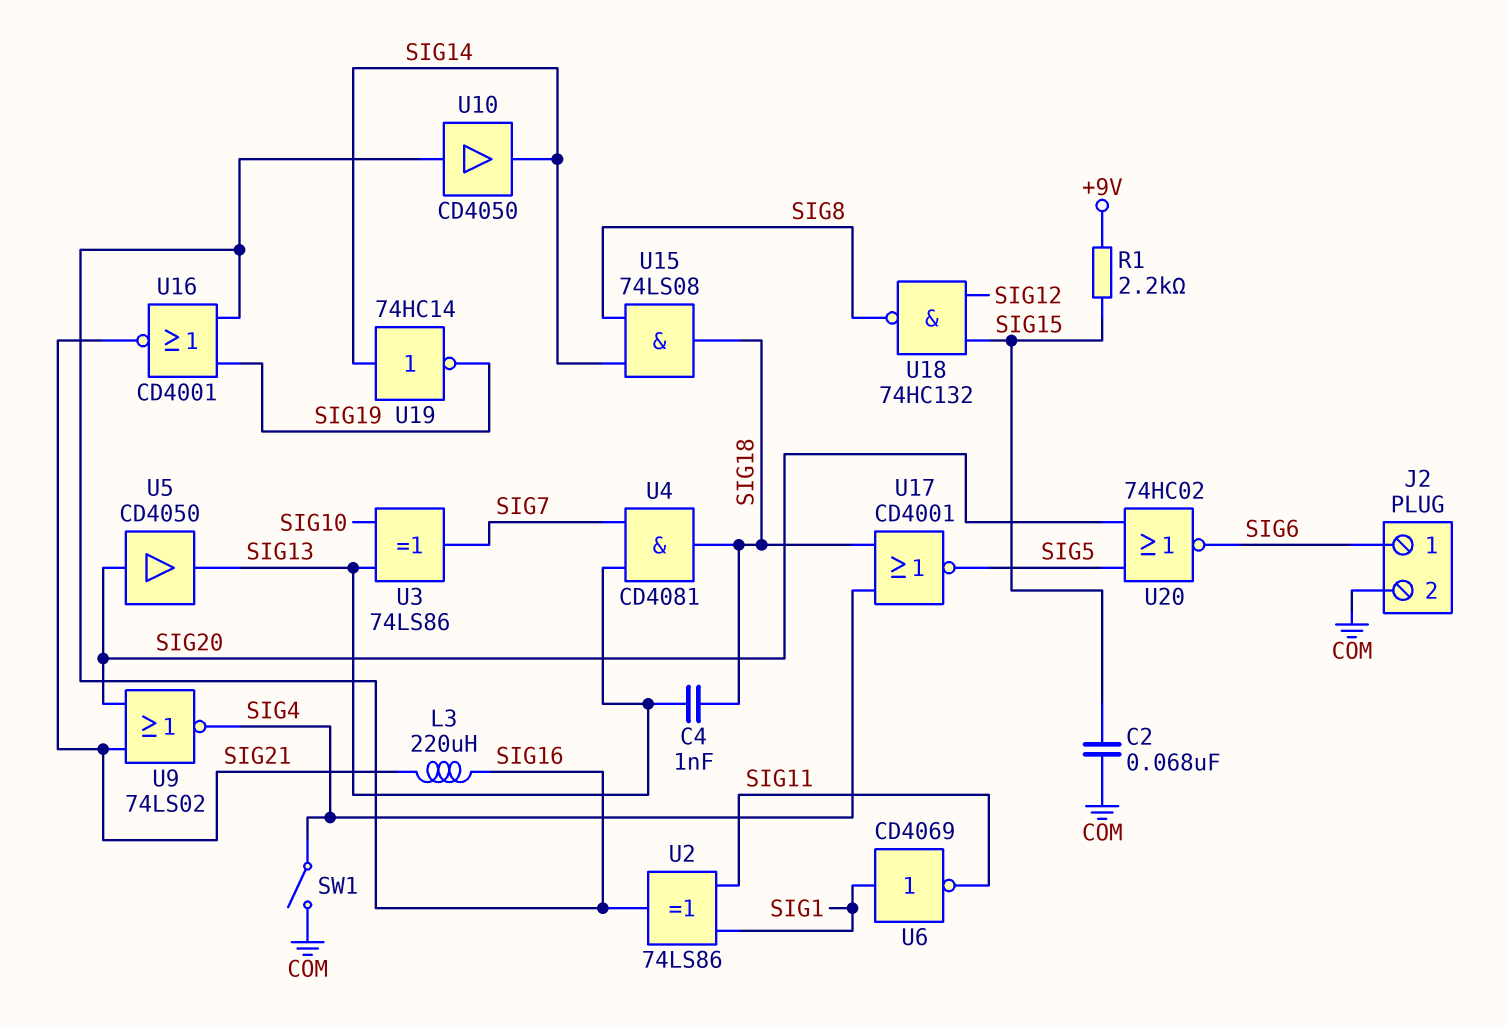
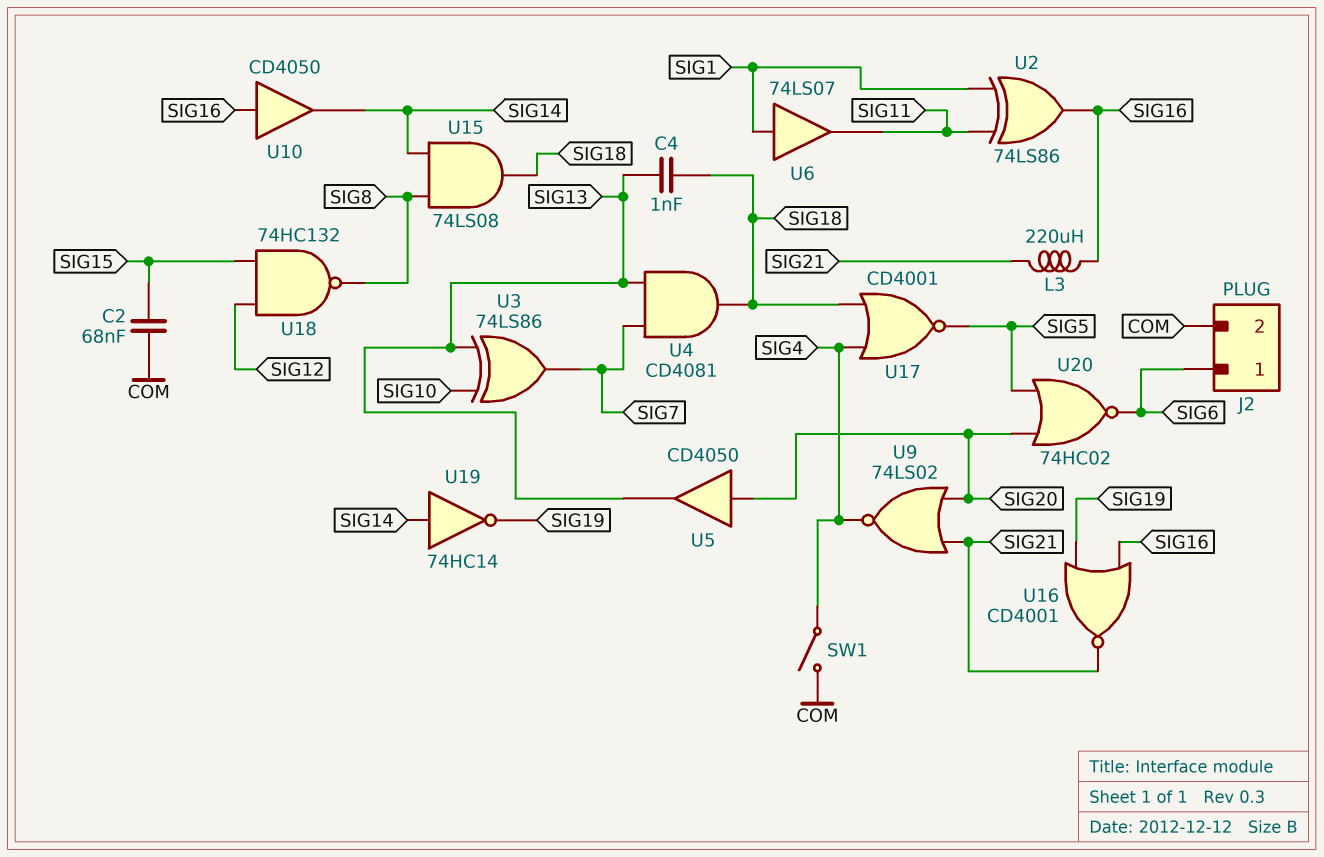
R1: 2.2k (+9V, SIG15) -> none
U6: NOT CD4069 (in SIG1, out SIG11) -> buffer 74LS07 (in SIG1, out SIG11)

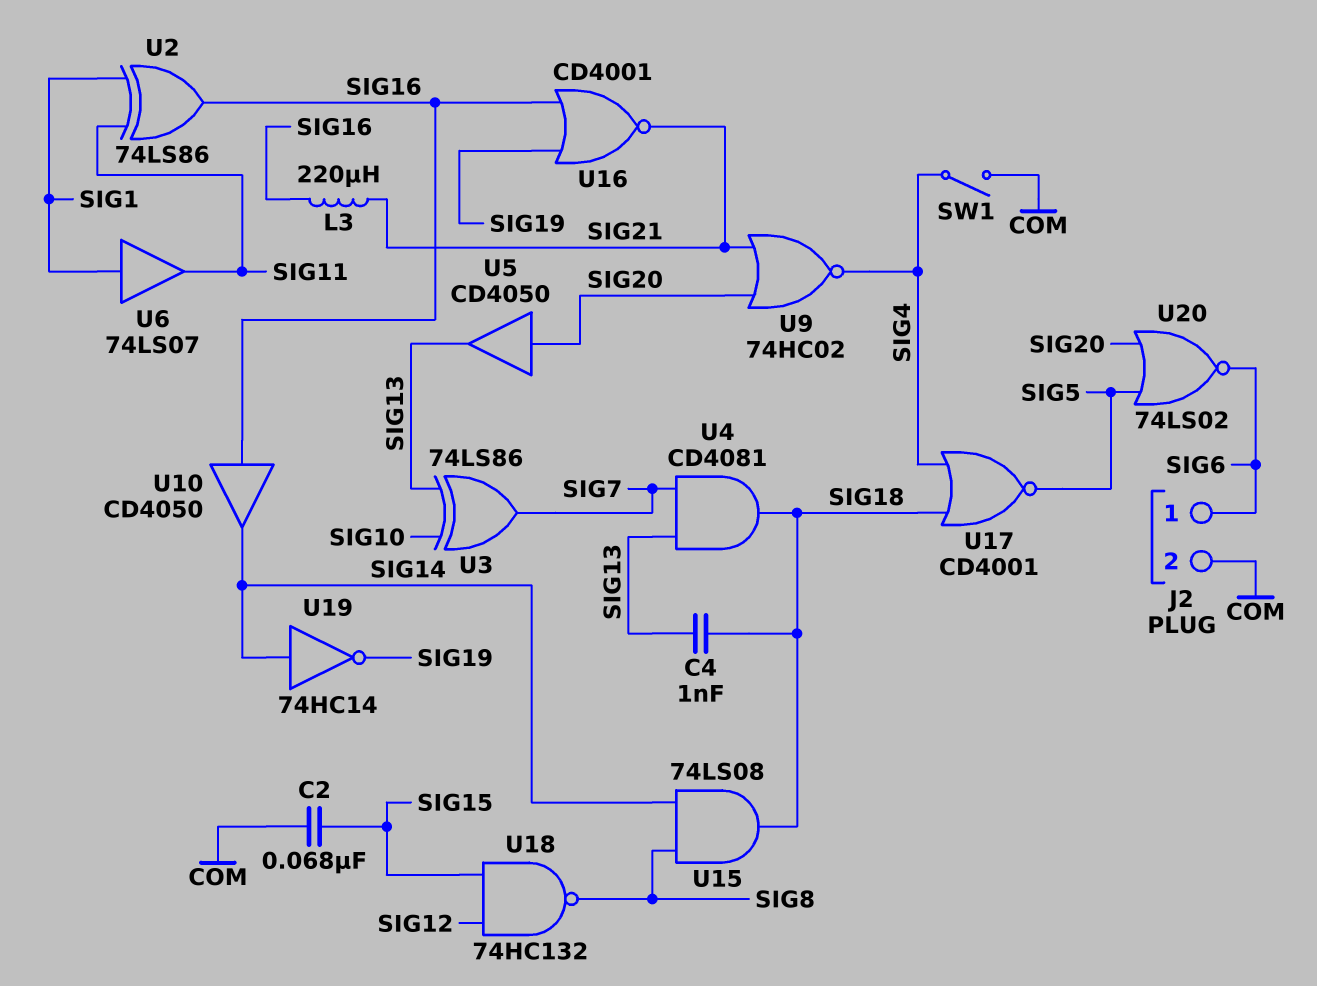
U9: NOR 74LS02 (in SIG20, in SIG21, out SIG4) -> NOR 74HC02 (in SIG20, in SIG21, out SIG4)
U20: NOR 74HC02 (in SIG5, in SIG20, out SIG6) -> NOR 74LS02 (in SIG5, in SIG20, out SIG6)

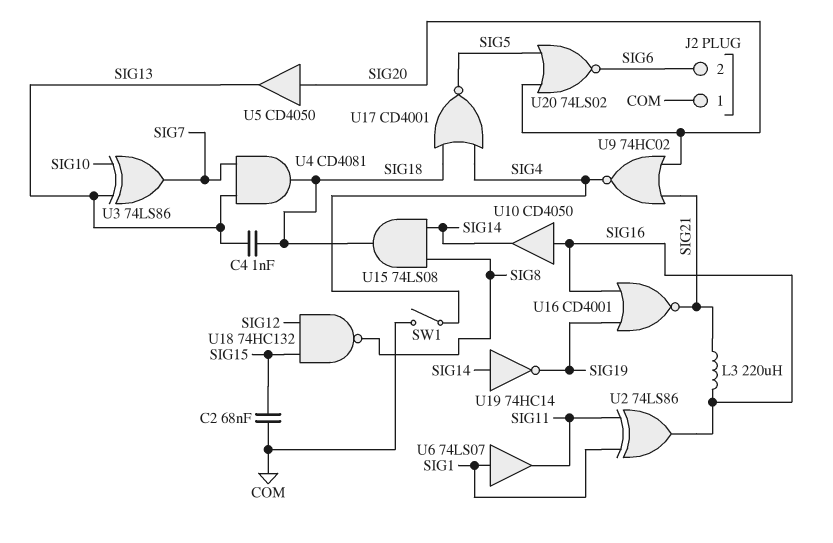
J2 pin 1: SIG6 -> COM
J2 pin 2: COM -> SIG6

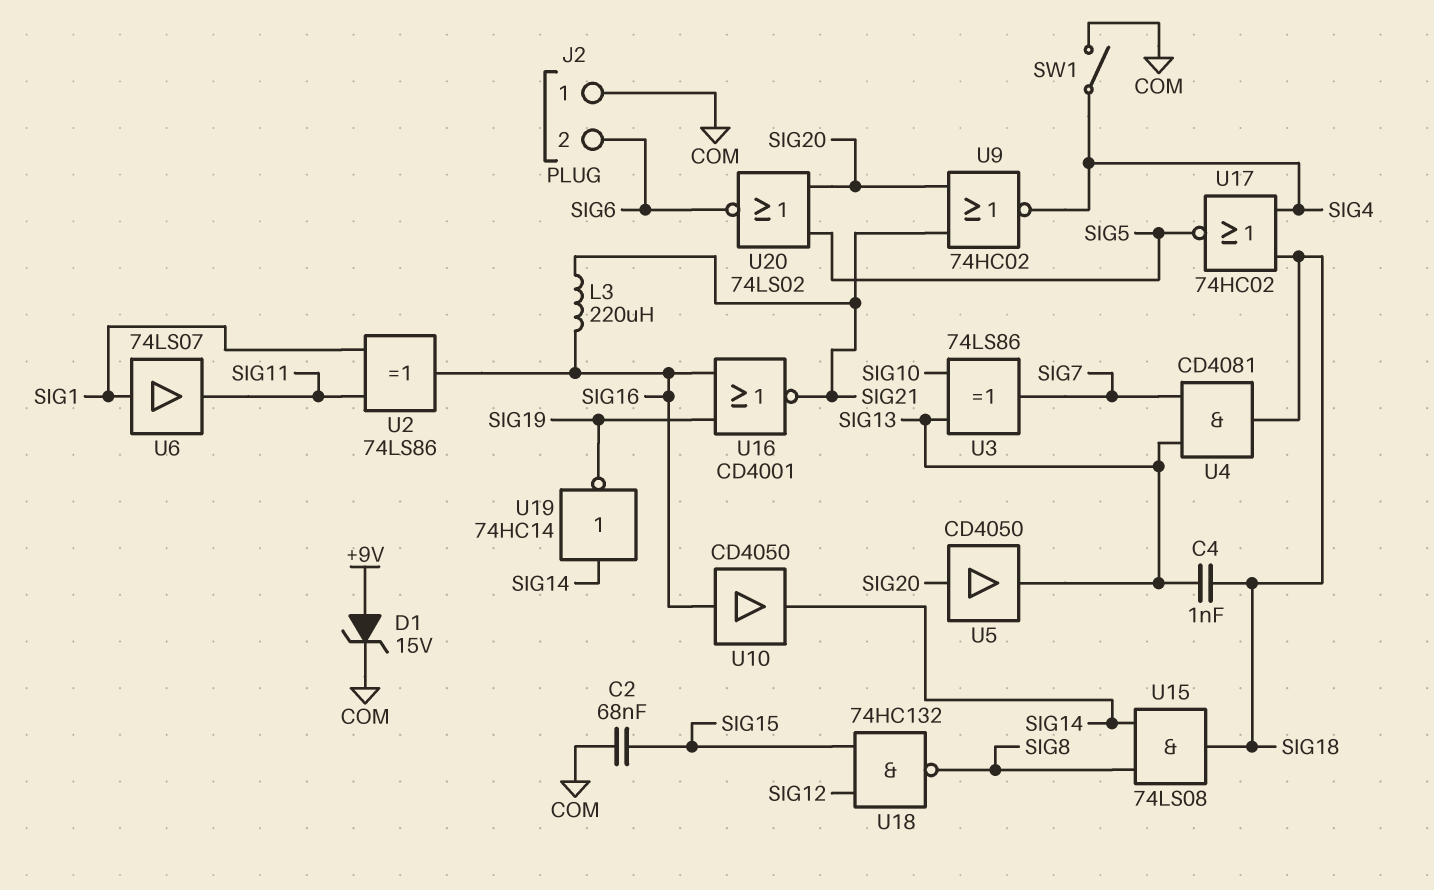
D1: none -> zener 15V (A +9V, K COM)
U17: NOR CD4001 (in SIG4, in SIG18, out SIG5) -> NOR 74HC02 (in SIG4, in SIG18, out SIG5)

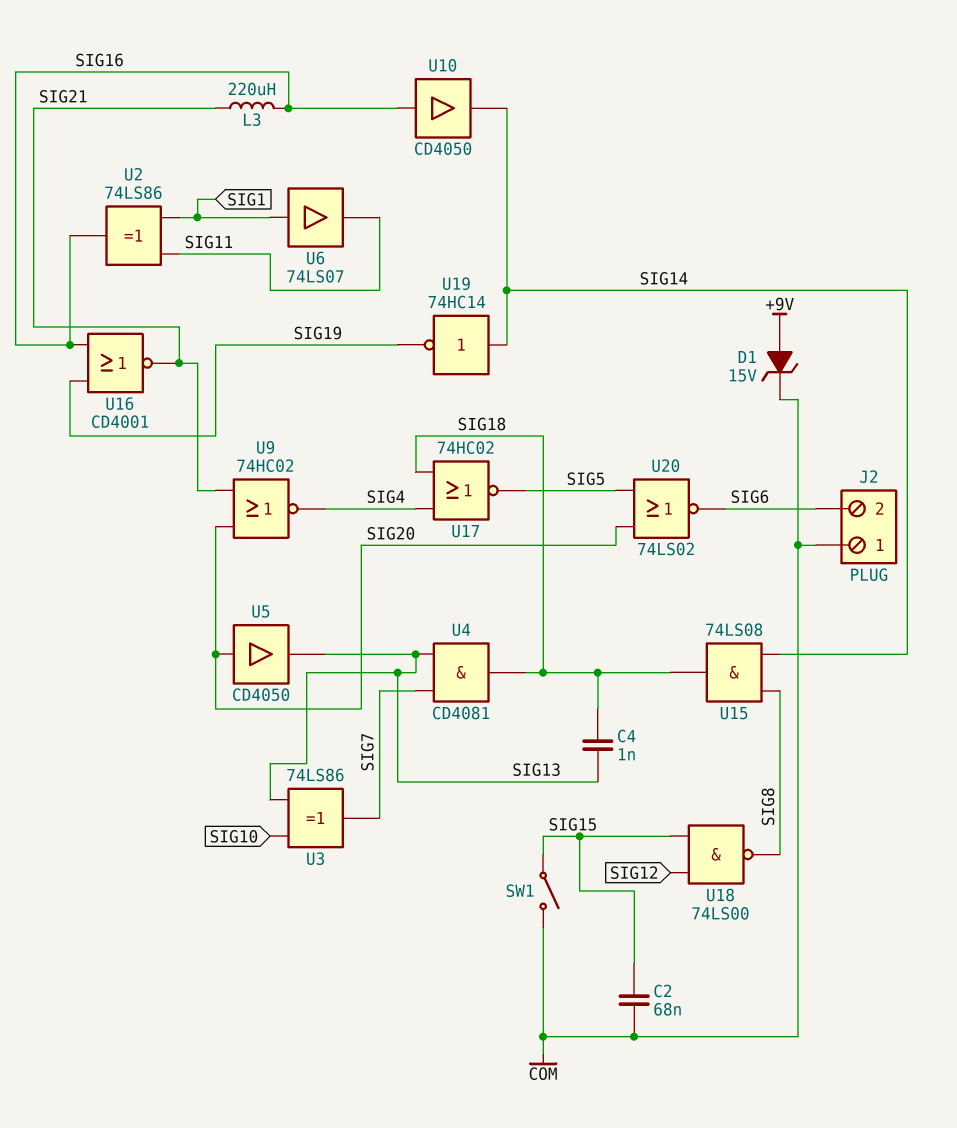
SW1: switch (COM, SIG4) -> switch (COM, SIG15)
U18: NAND 74HC132 (in SIG12, in SIG15, out SIG8) -> NAND 74LS00 (in SIG12, in SIG15, out SIG8)

